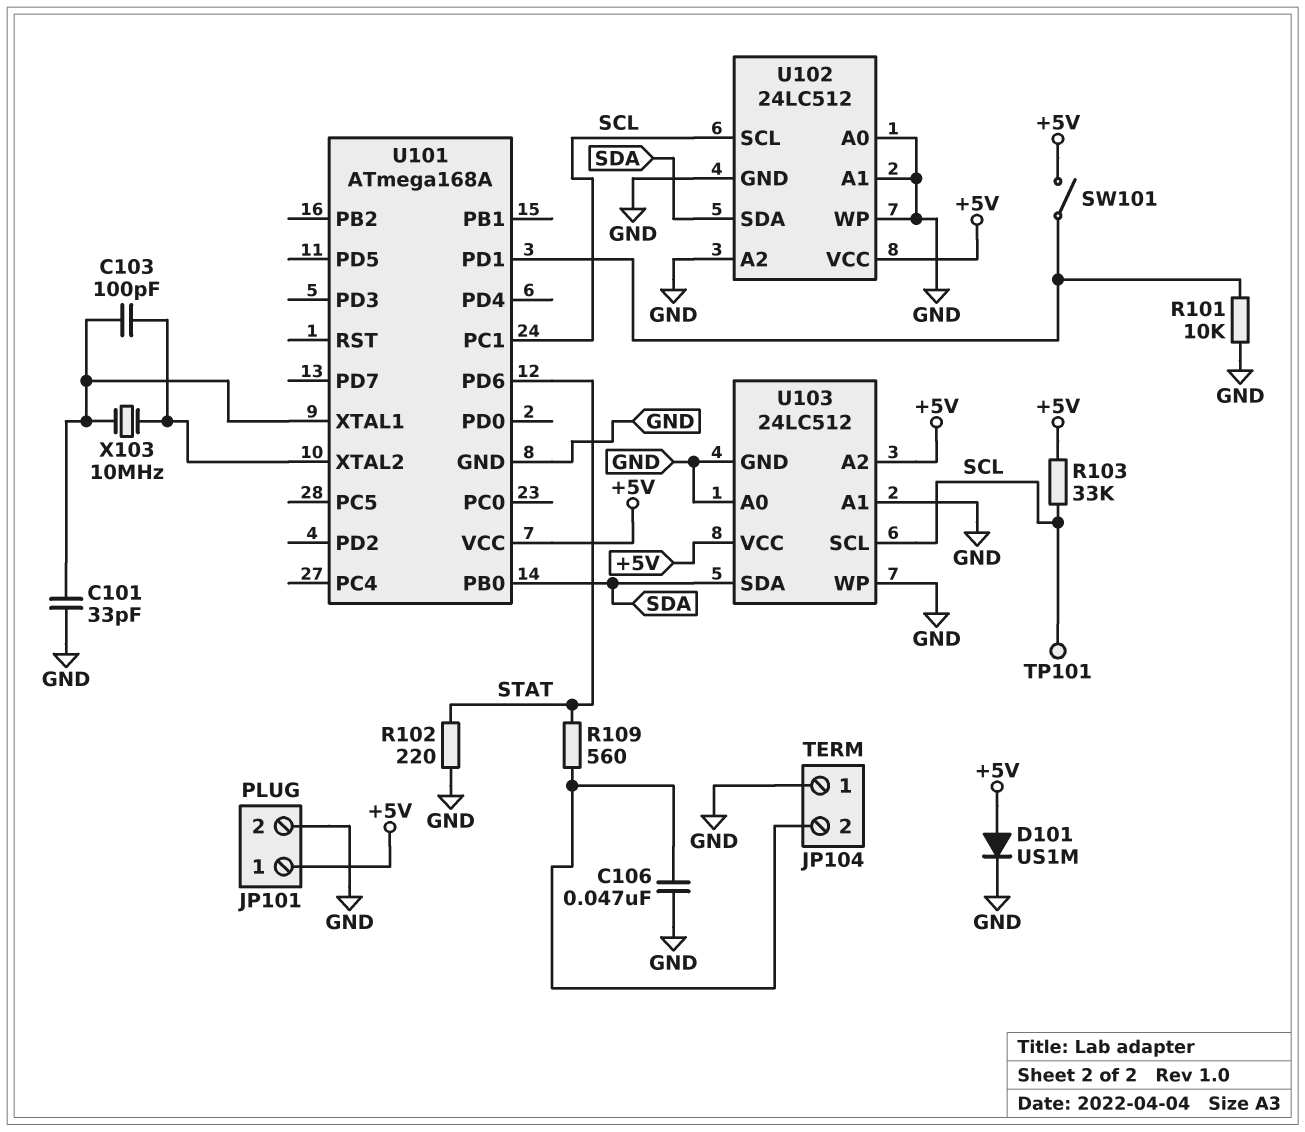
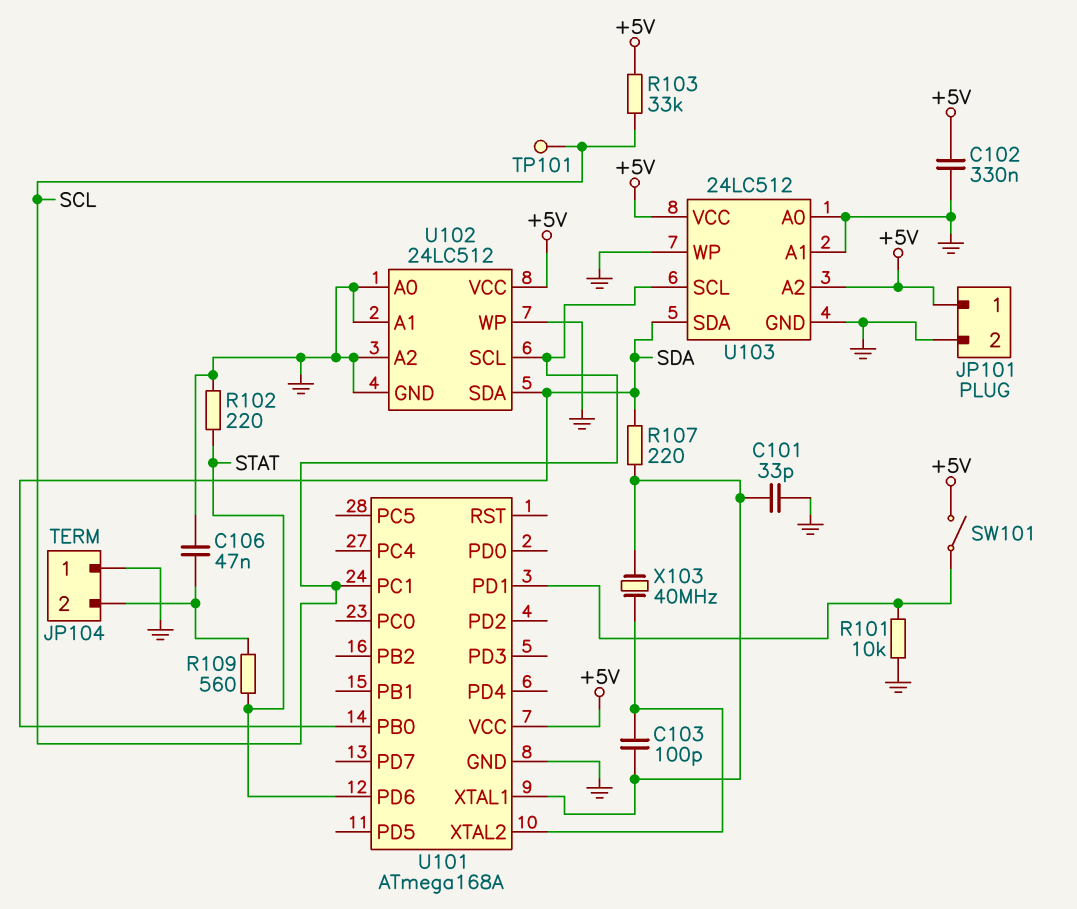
C102: none -> 330nF (+5V, GND)
D101: diode US1M (A +5V, K GND) -> none
R107: none -> 220 (SDA, U101/XTAL1)
X103: 10MHz (U101/XTAL1, U101/XTAL2) -> 40MHz (U101/XTAL1, U101/XTAL2)

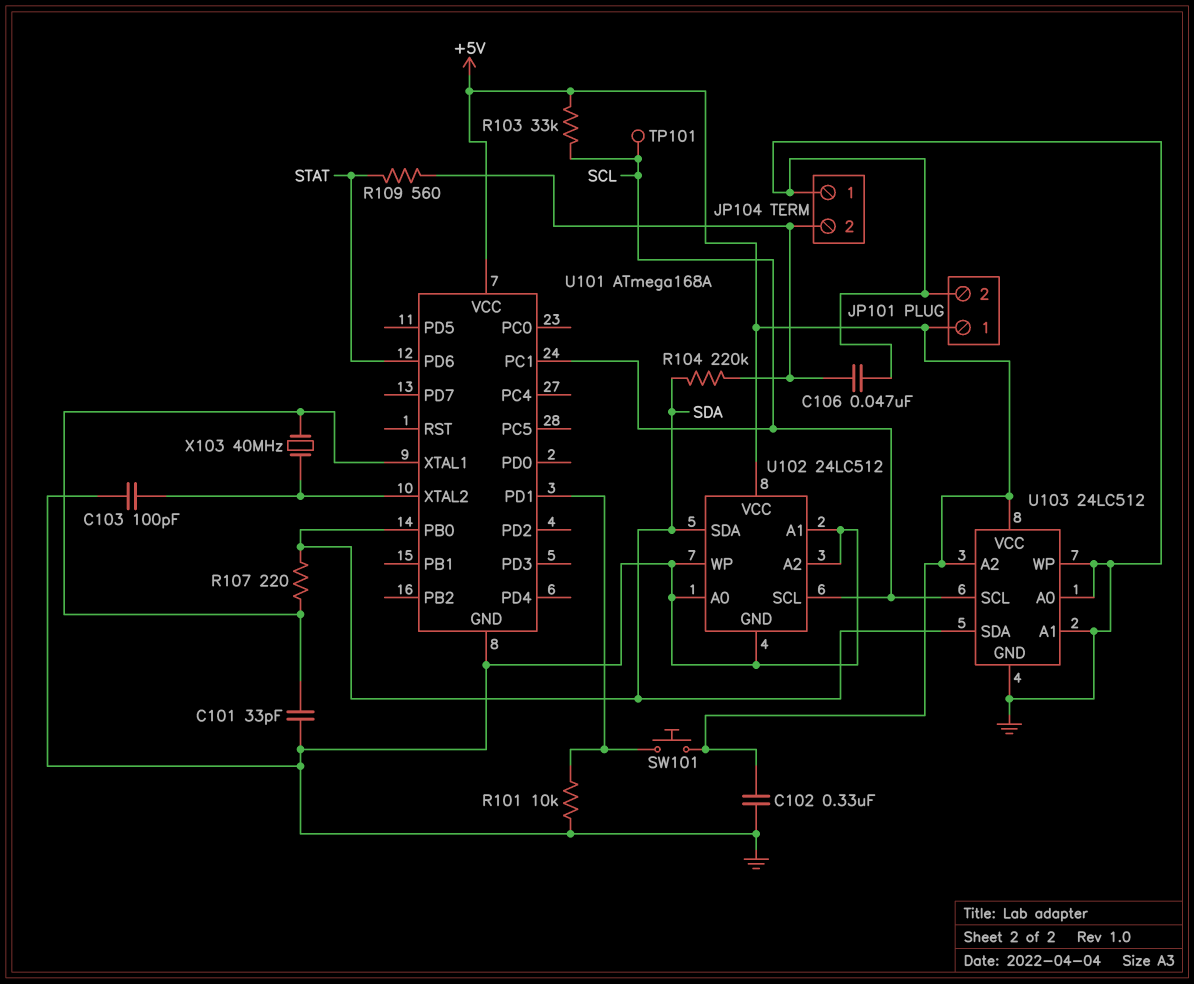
C103: 100pF (U101/XTAL1, U101/XTAL2) -> 100pF (GND, U101/XTAL2)
R102: 220 (GND, STAT) -> none
R104: none -> 220k (JP104/2, SDA)
SW101: switch (+5V, U101/PD1) -> button (+5V, U101/PD1)

